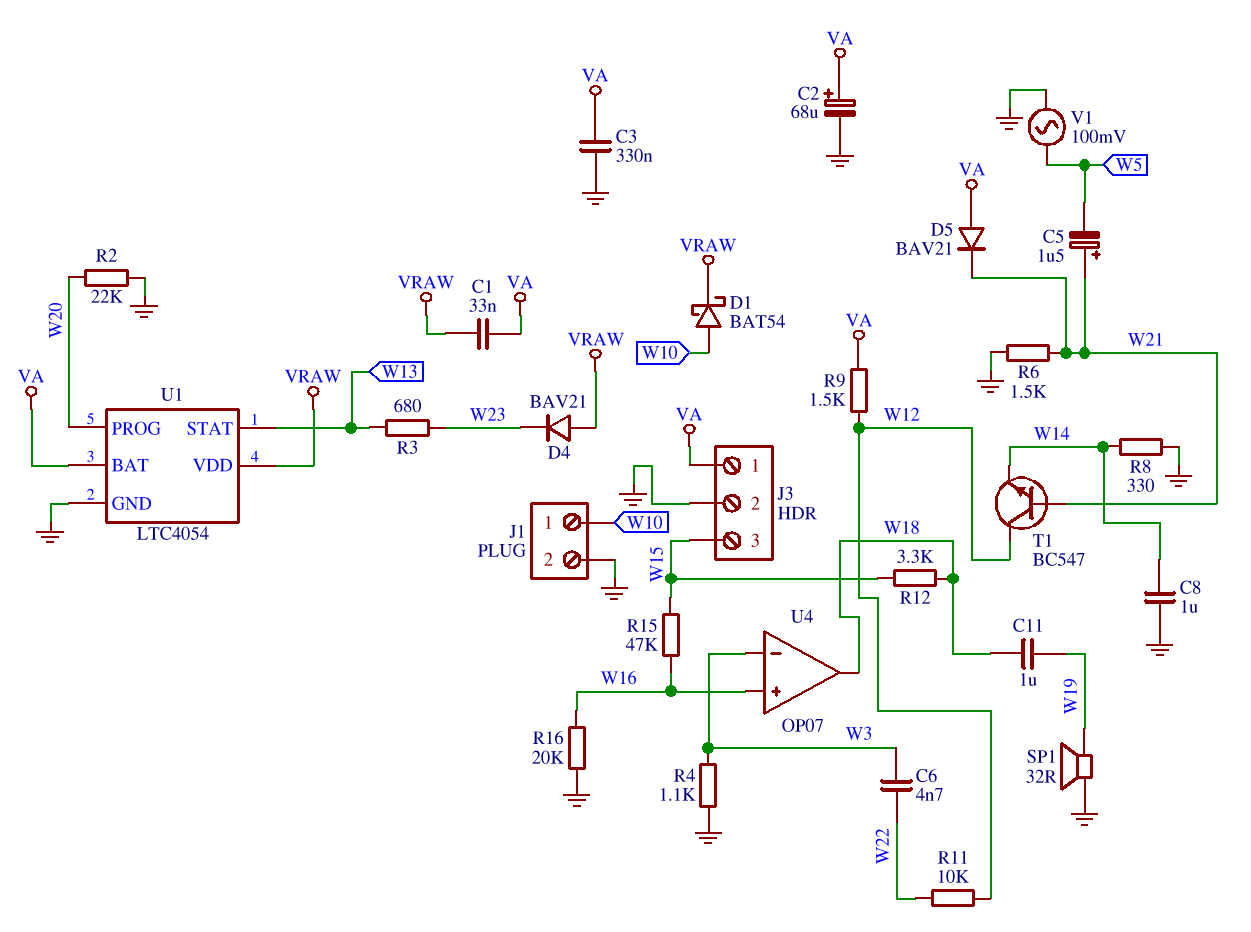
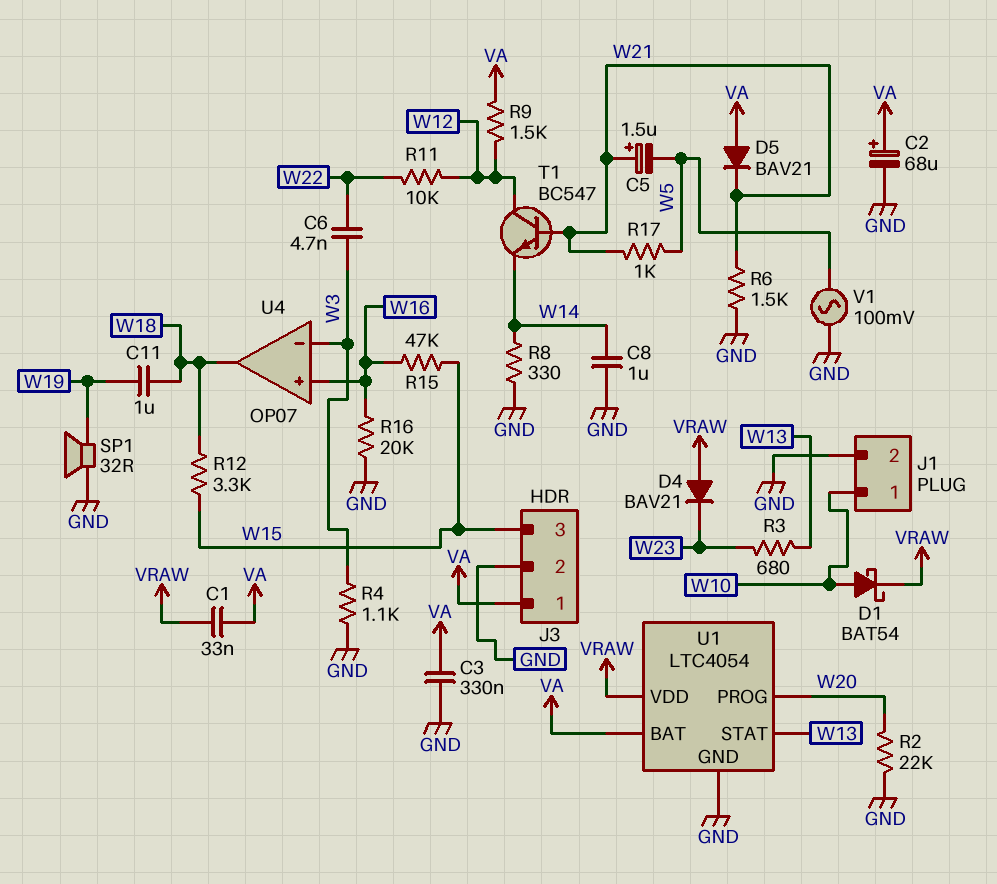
R17: none -> 1k (W5, W21)

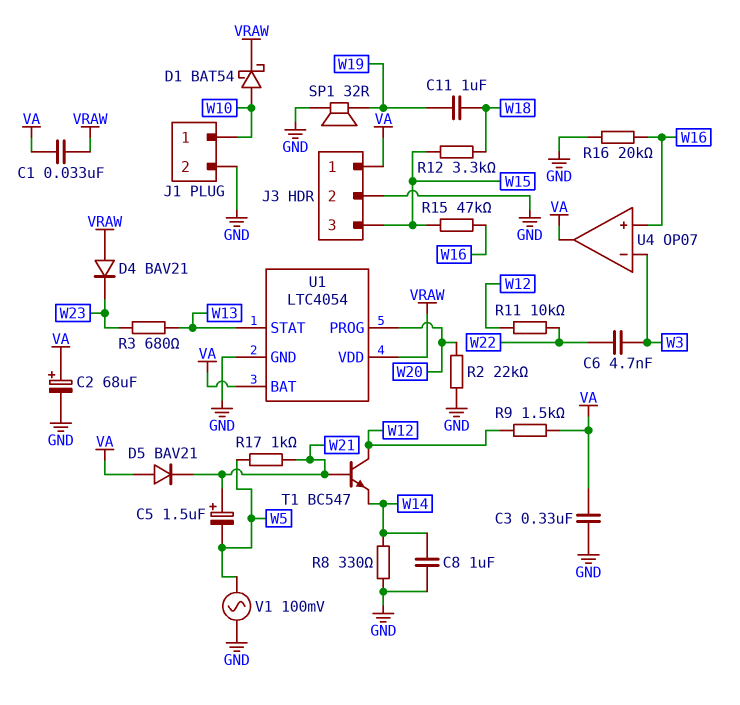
R4: 1.1k (GND, W3) -> none
R6: 1.5k (GND, W21) -> none
U4 pin out: W18 -> VA

